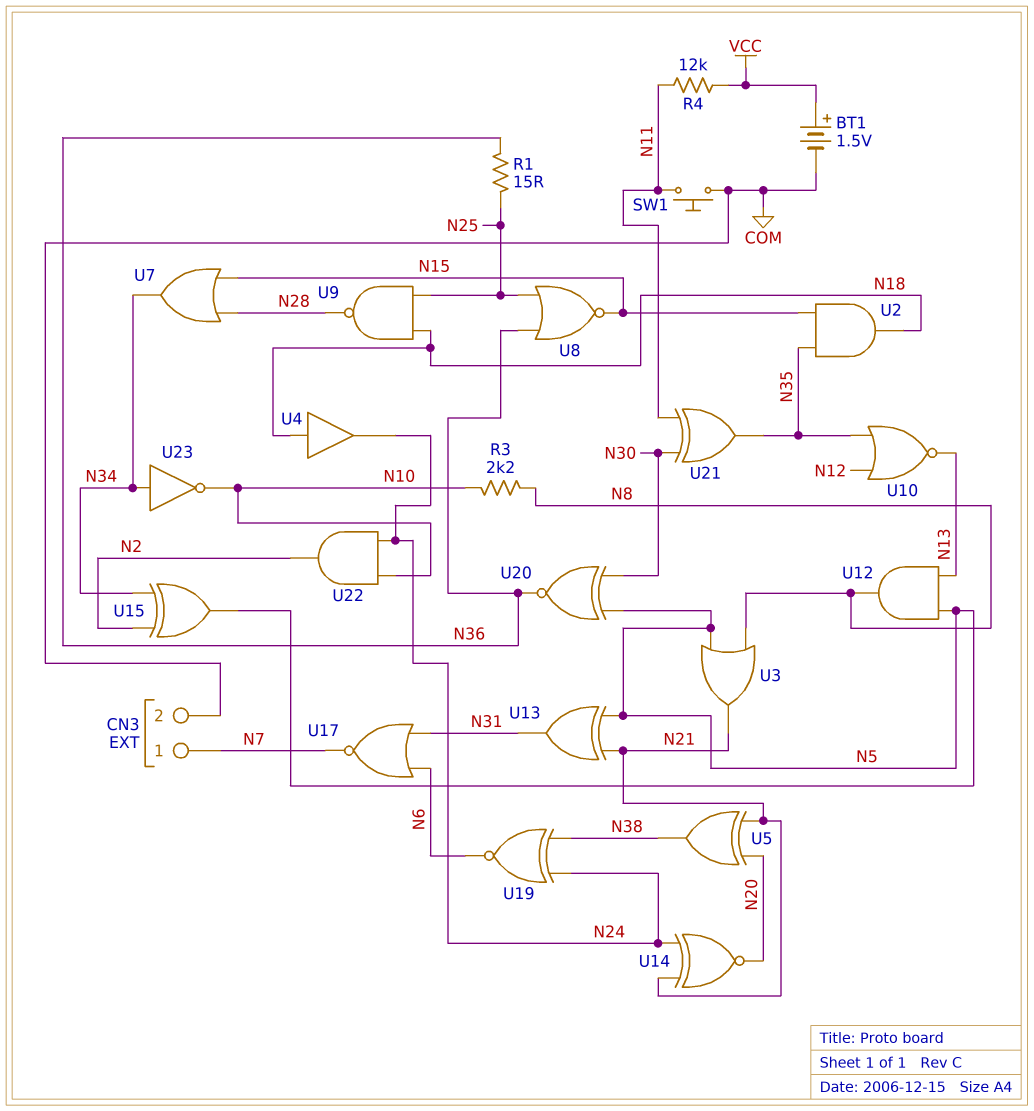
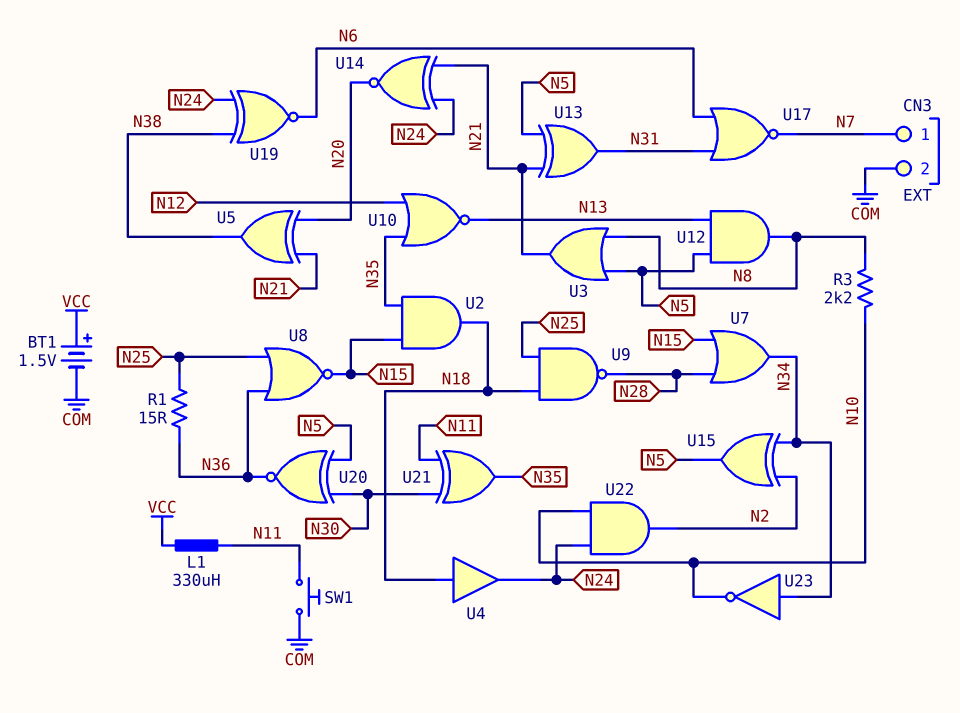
L1: none -> 330uH (N11, VCC)
R4: 12k (N11, VCC) -> none

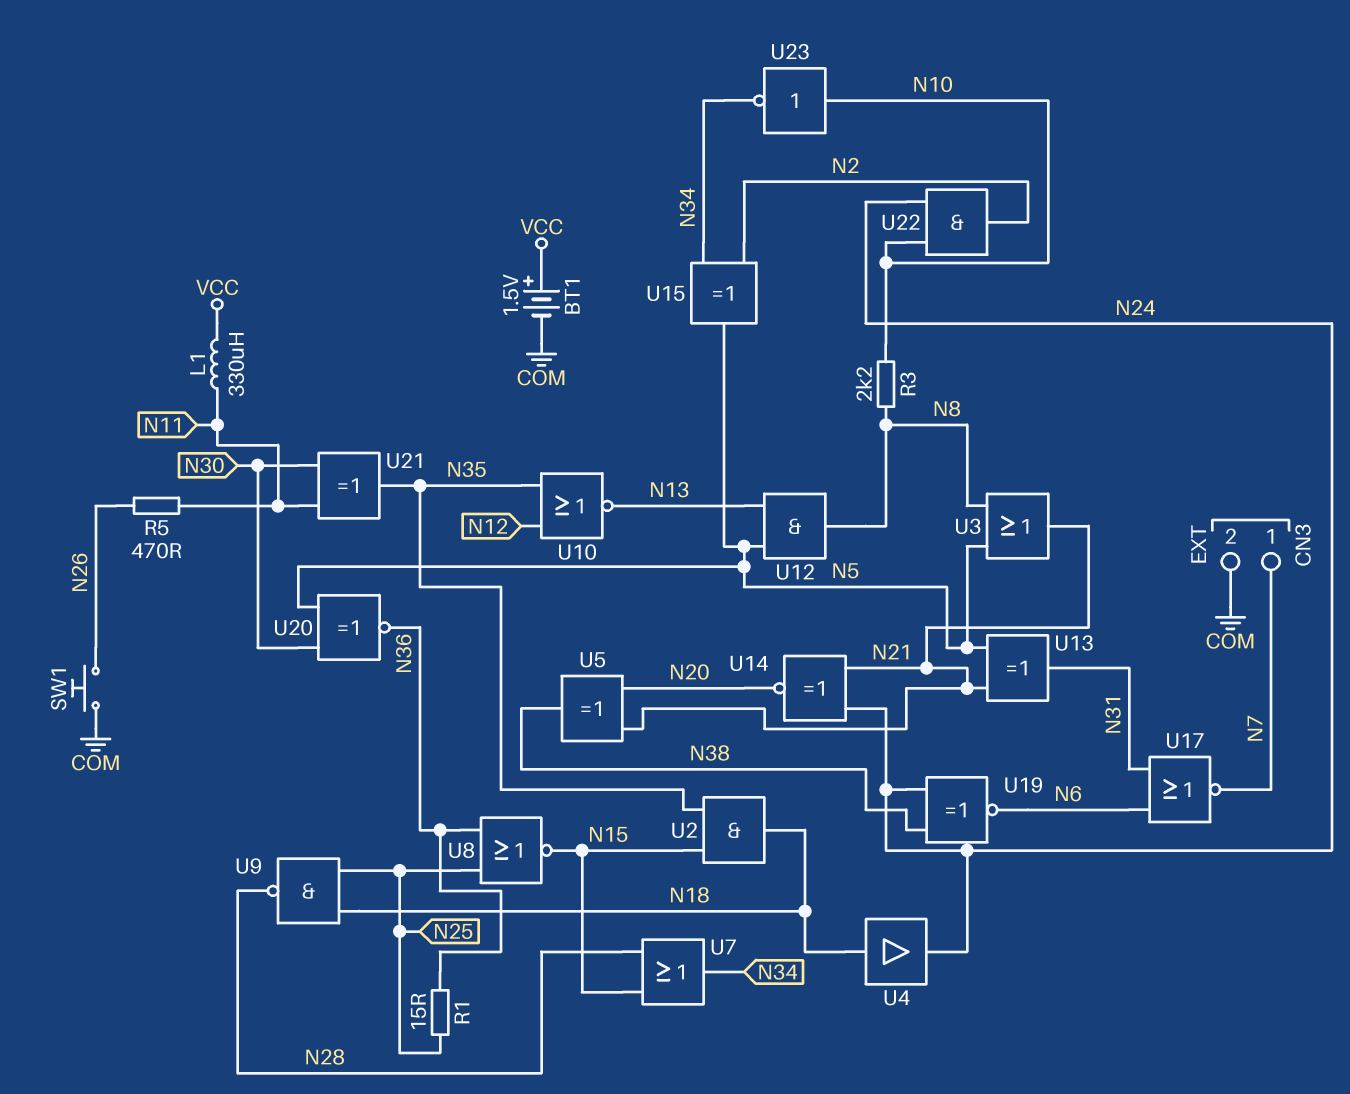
R5: none -> 470 (N11, N26)
SW1: button (COM, N11) -> button (COM, N26)
U23: NOT (in N34, out N10) -> NOT (in N10, out N34)

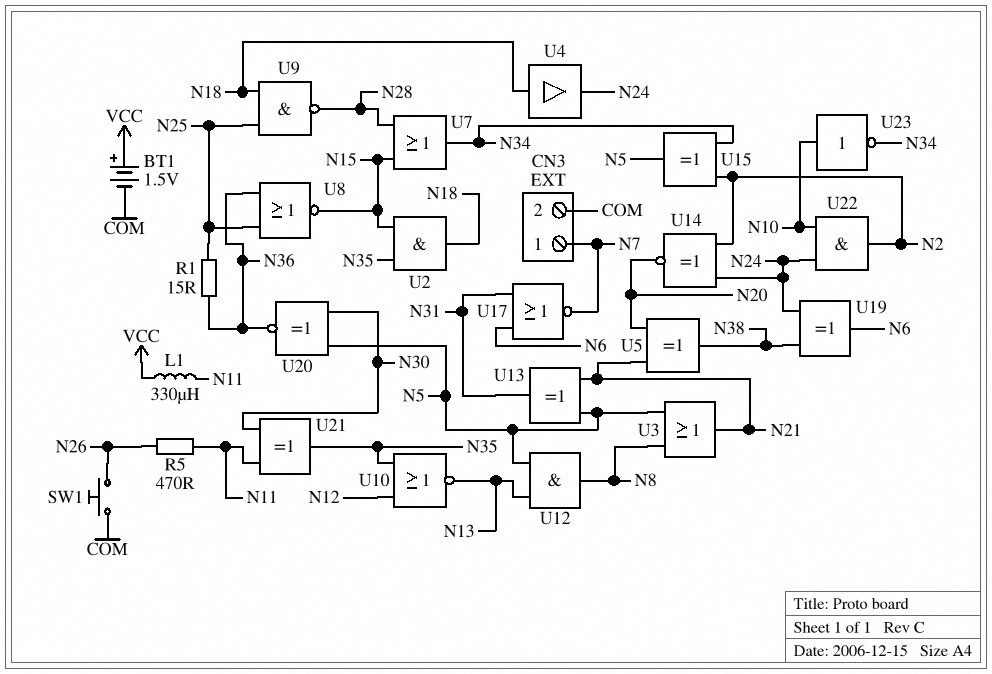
R3: 2.2k (N8, N10) -> none
U14: XNOR (in N21, in N24, out N20) -> XNOR (in N2, in N24, out N20)
U19: XNOR (in N24, in N38, out N6) -> XOR (in N24, in N38, out N6)

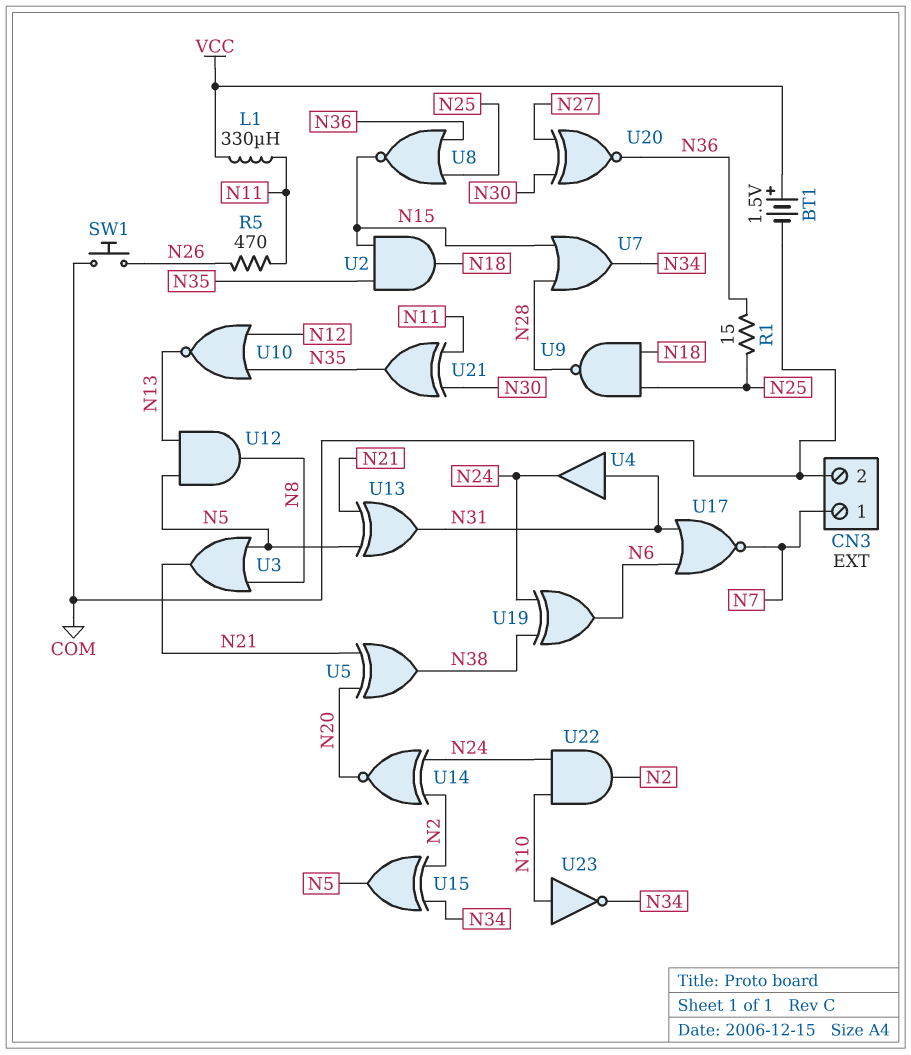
U4: buffer (in N18, out N24) -> buffer (in N31, out N24)
U20: XNOR (in N5, in N30, out N36) -> XNOR (in N27, in N30, out N36)

